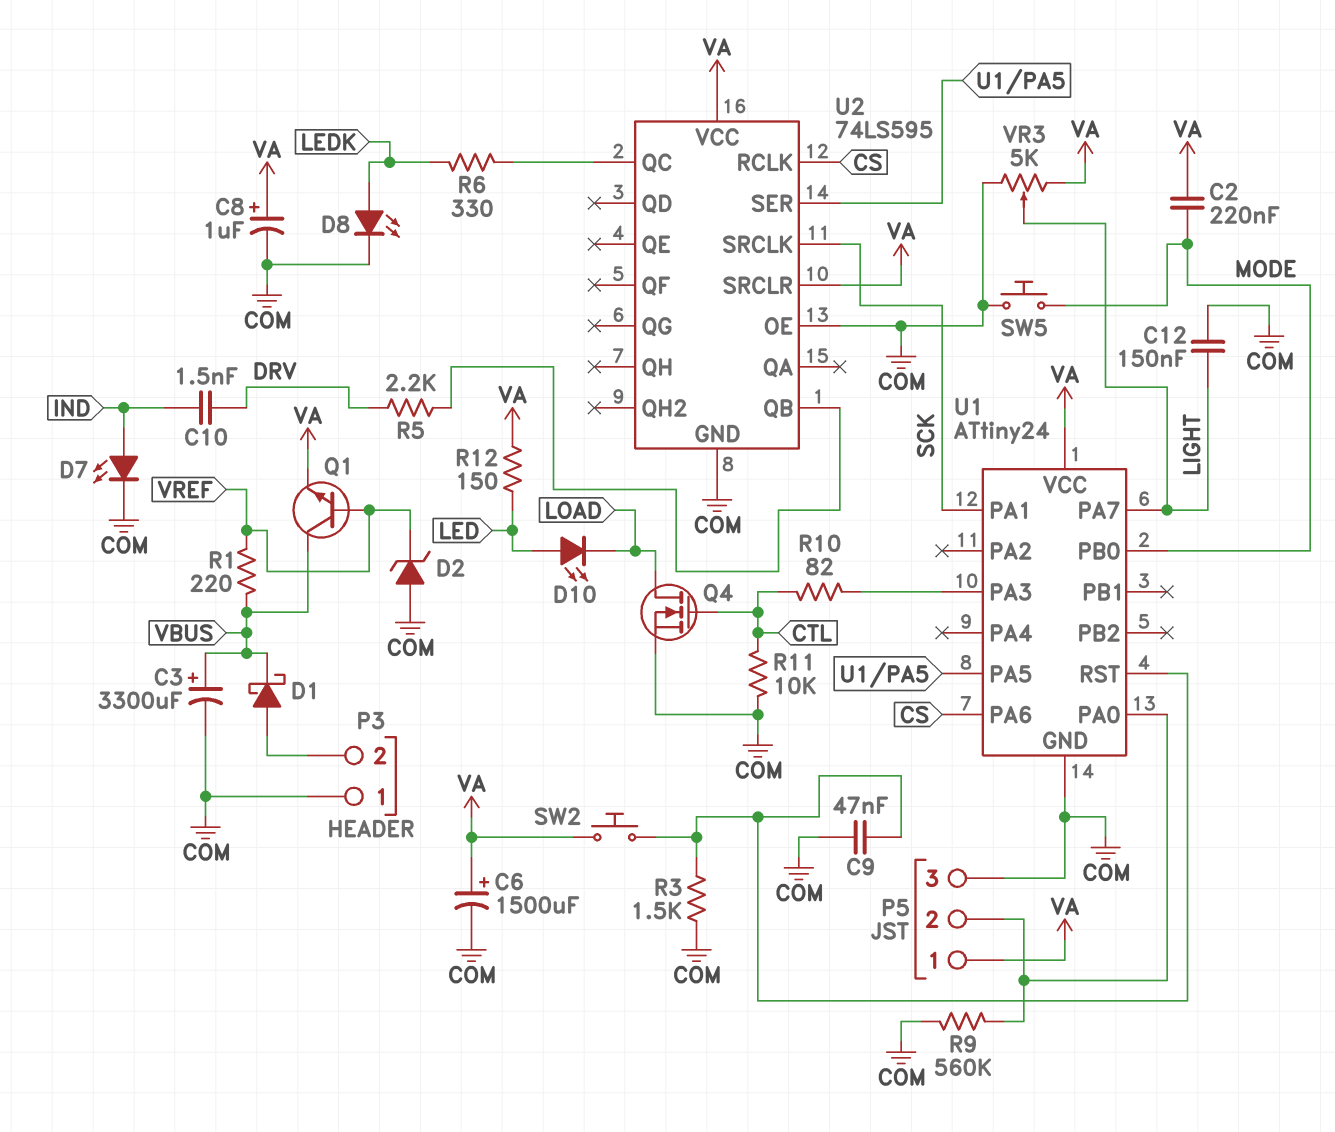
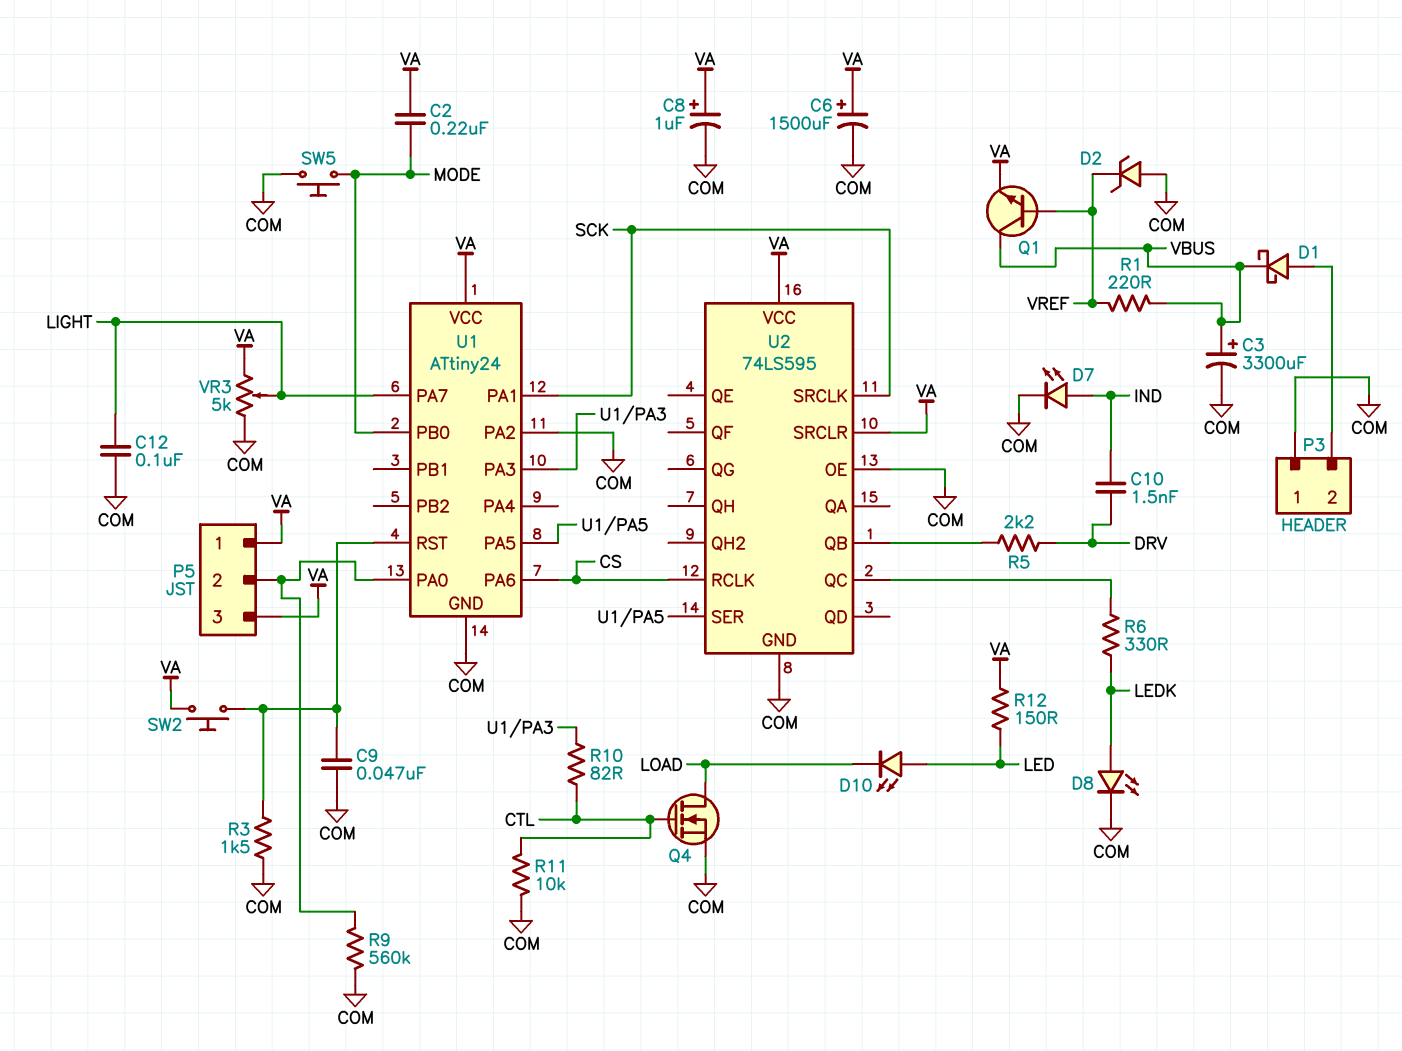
C12: 150nF (COM, LIGHT) -> 100nF (COM, LIGHT)
P5 pin 3: COM -> VA
U1 pin PA2: none -> COM

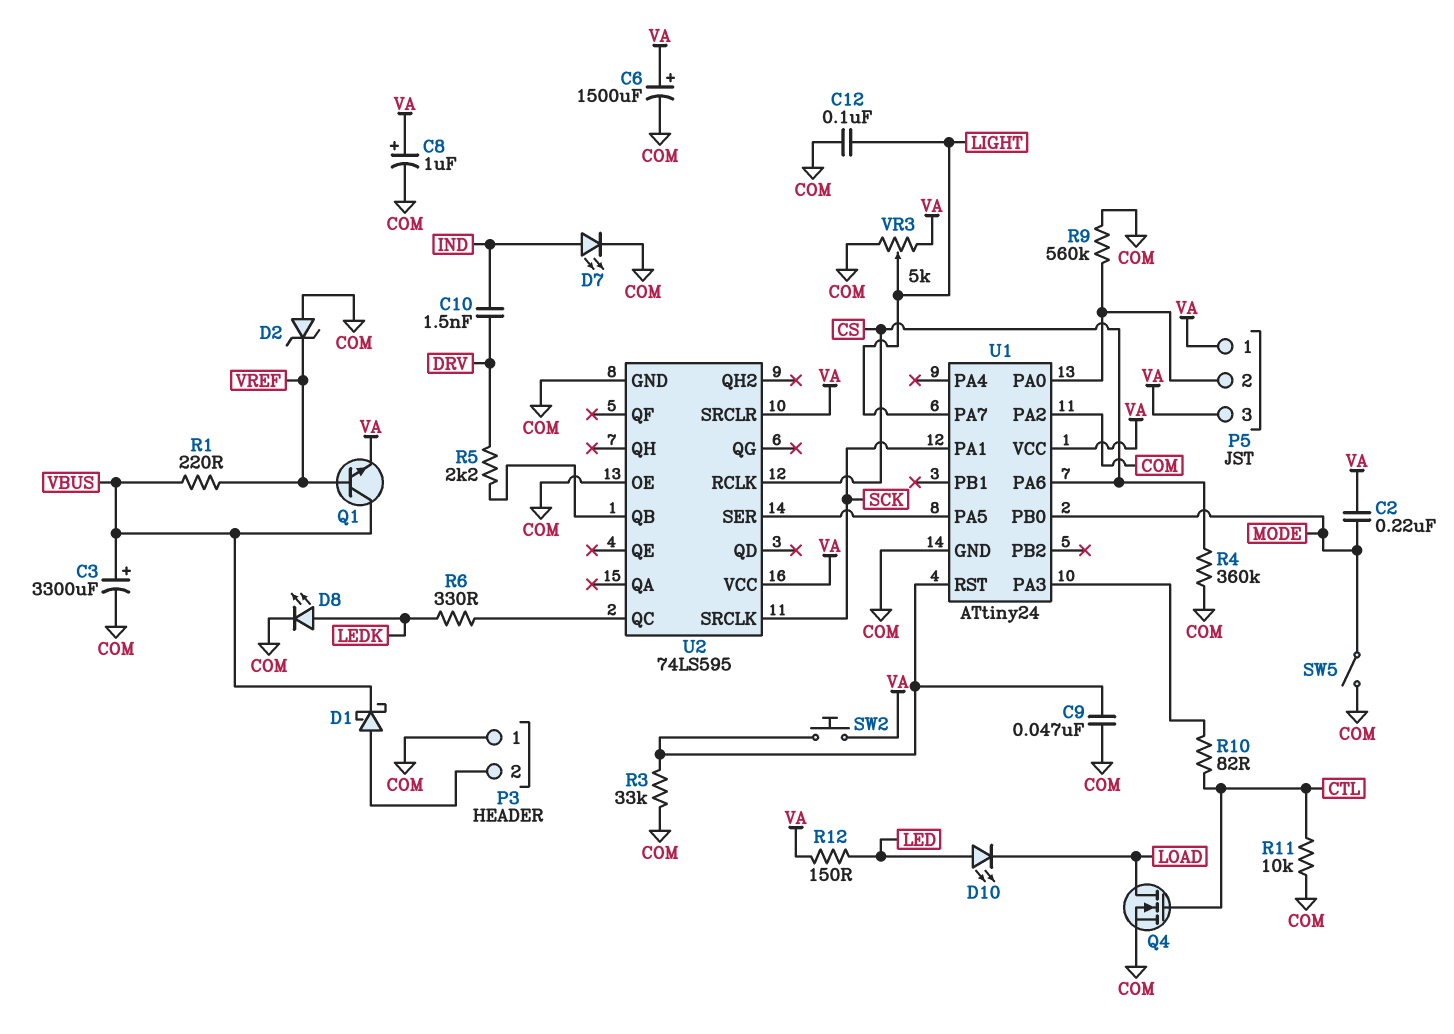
R3: 1.5k (COM, U1/RST) -> 33k (COM, U1/RST)
R4: none -> 360k (COM, CS)
SW5: button (COM, MODE) -> switch (COM, MODE)

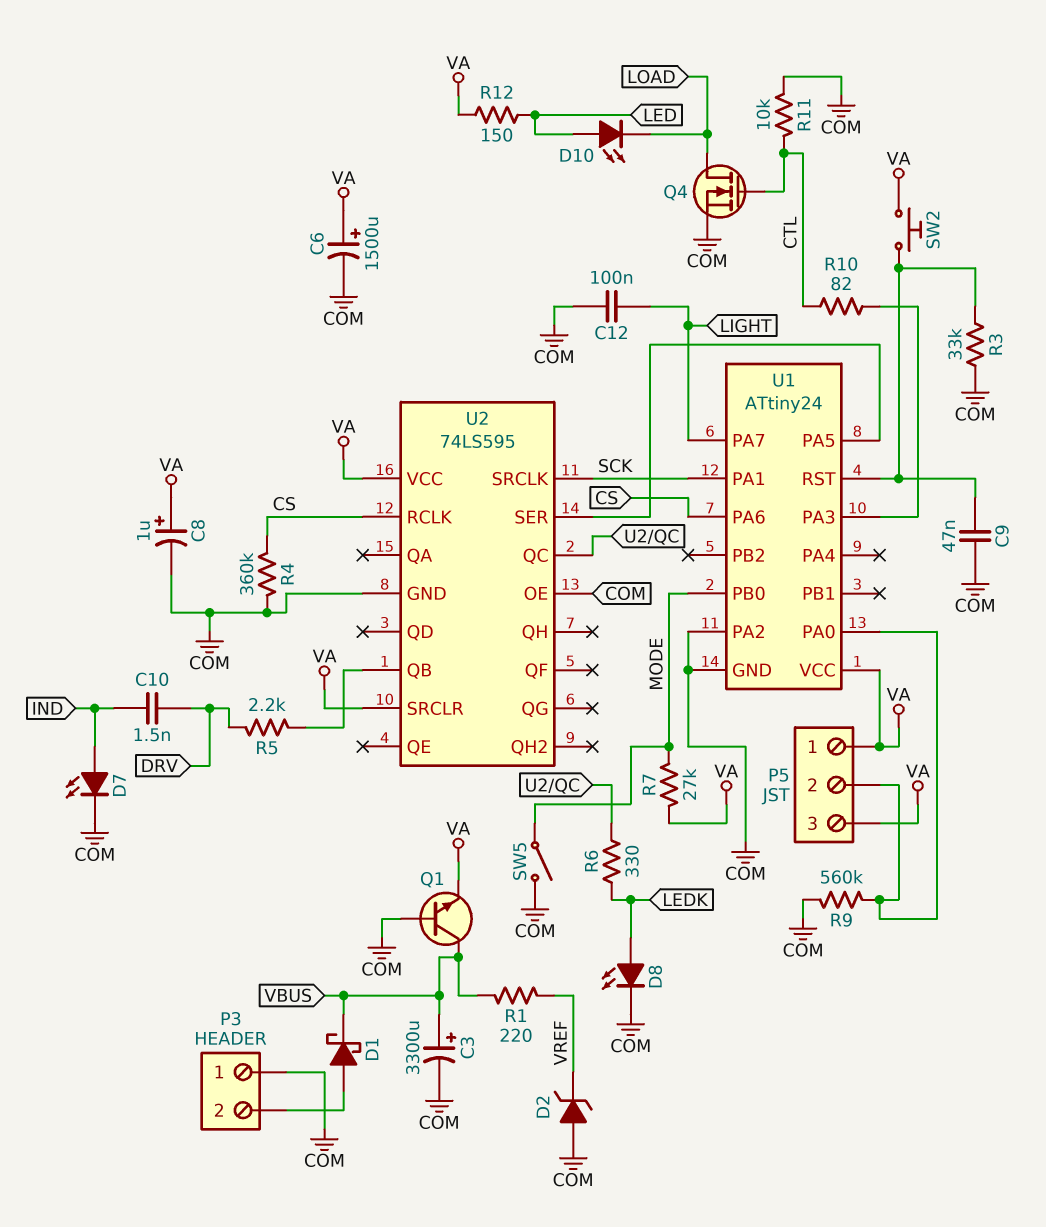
C2: 220nF (MODE, VA) -> none
Q1: NPN (B VREF, C VBUS, E VA) -> NPN (B COM, C VBUS, E VA)
R7: none -> 27k (MODE, VA)
VR3: 5k (COM, VA, wiper LIGHT) -> none

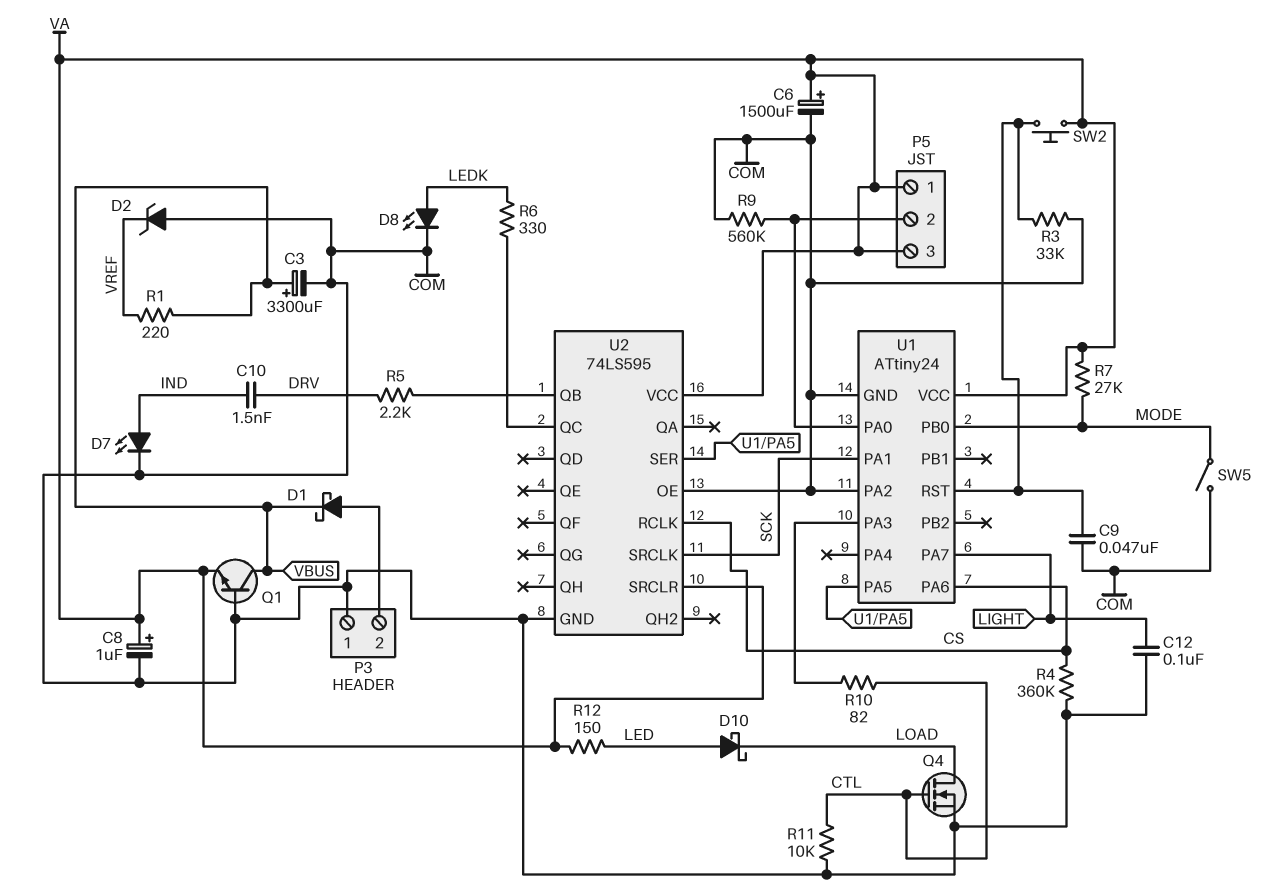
D10: LED (A LED, K LOAD) -> schottky (A LED, K LOAD)

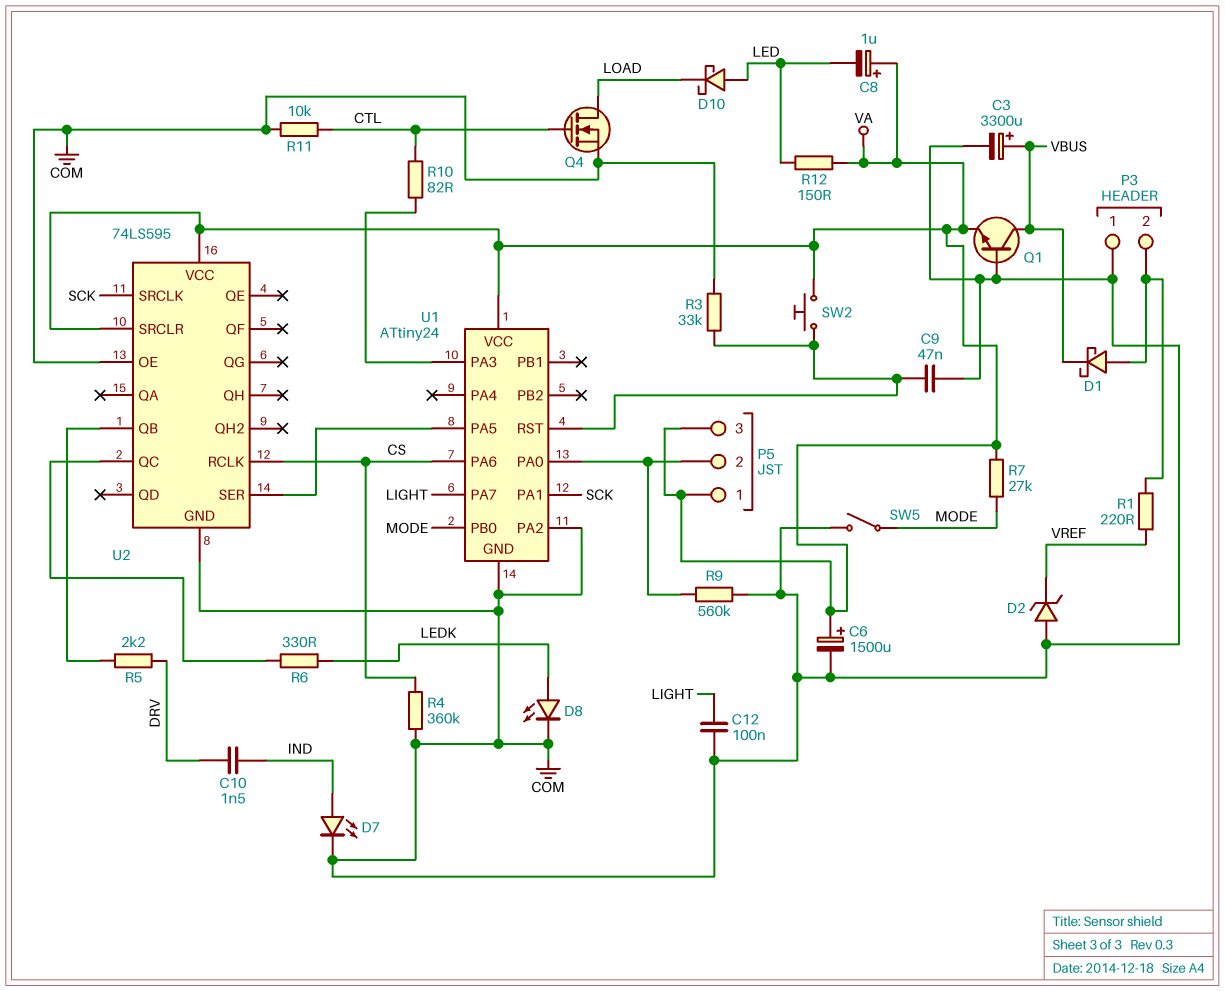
C8: 1uF (plus VA, minus COM) -> 1uF (plus VA, minus LED)
R1: 220 (VBUS, VREF) -> 220 (P3/2, VREF)

